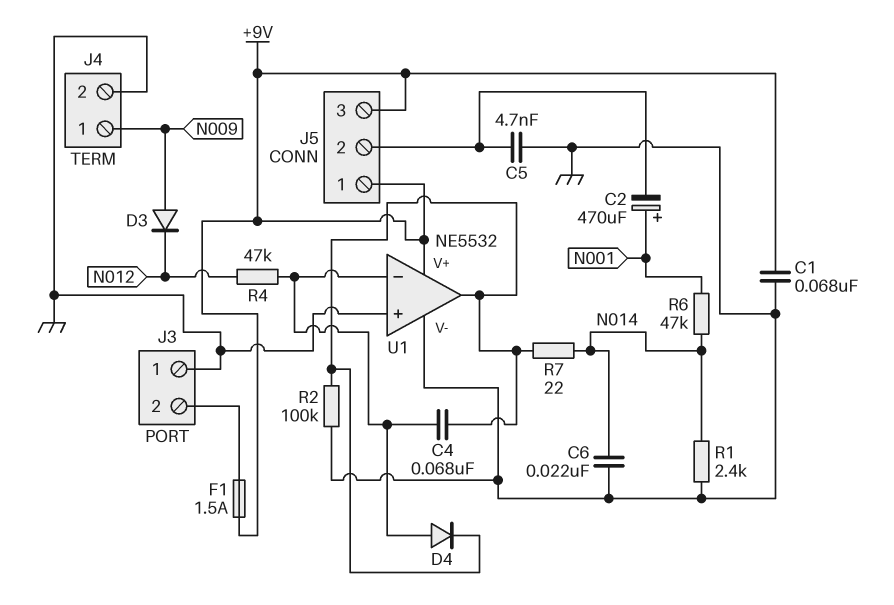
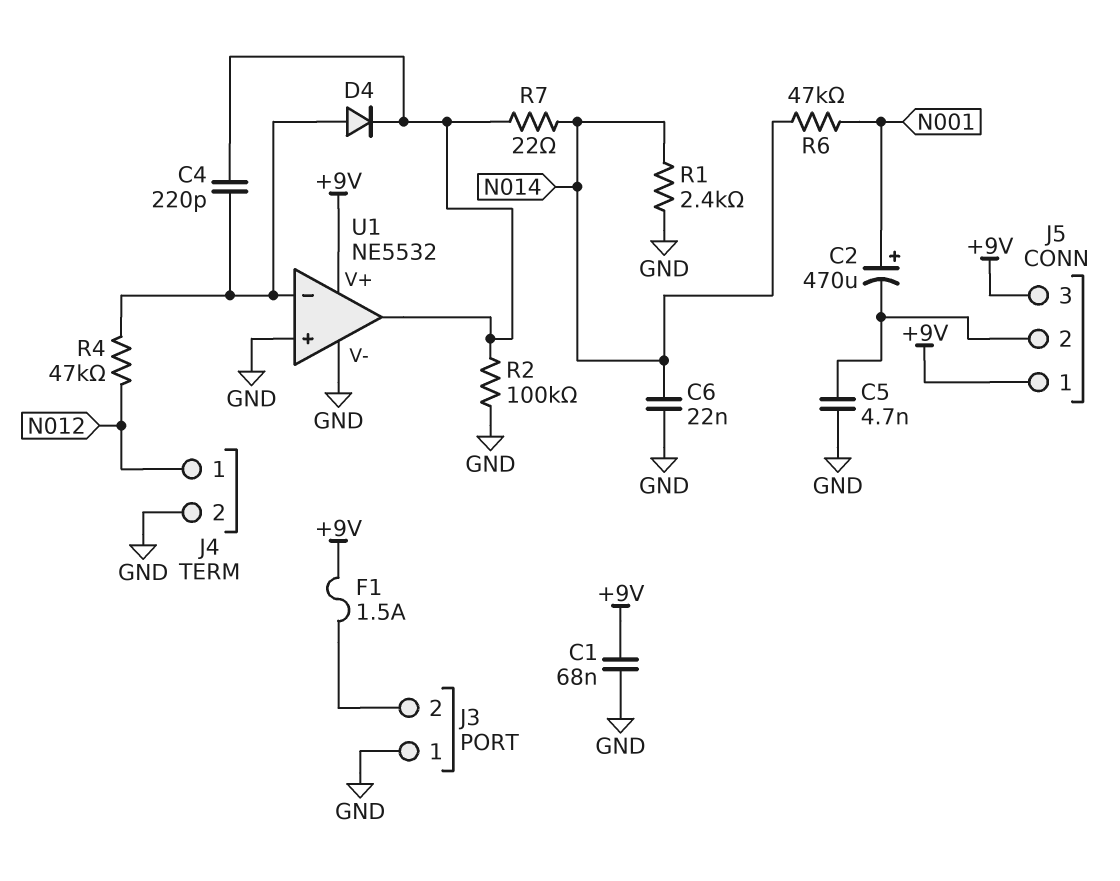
C4: 68nF (U1/in-, U1/out) -> 220pF (U1/in-, U1/out)
D3: diode (A N009, K N012) -> none
J4 pin 1: N009 -> N012

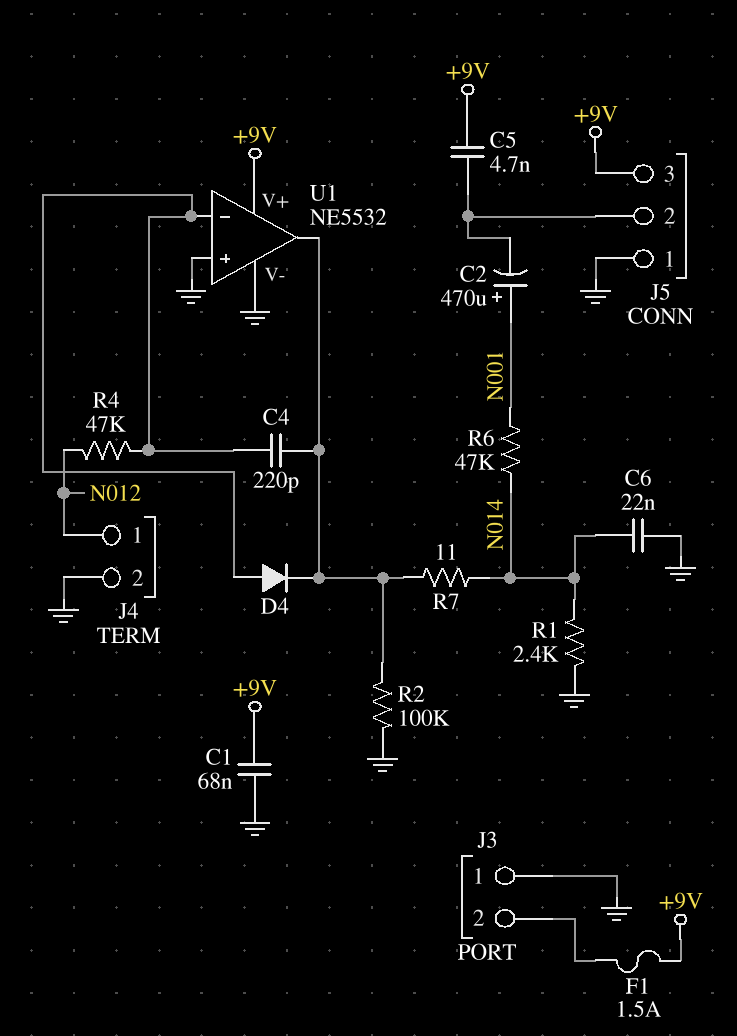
C5: 4.7nF (GND, J5/2) -> 4.7nF (+9V, J5/2)
J5 pin 1: +9V -> GND
R7: 22 (N014, U1/out) -> 11 (N014, U1/out)

